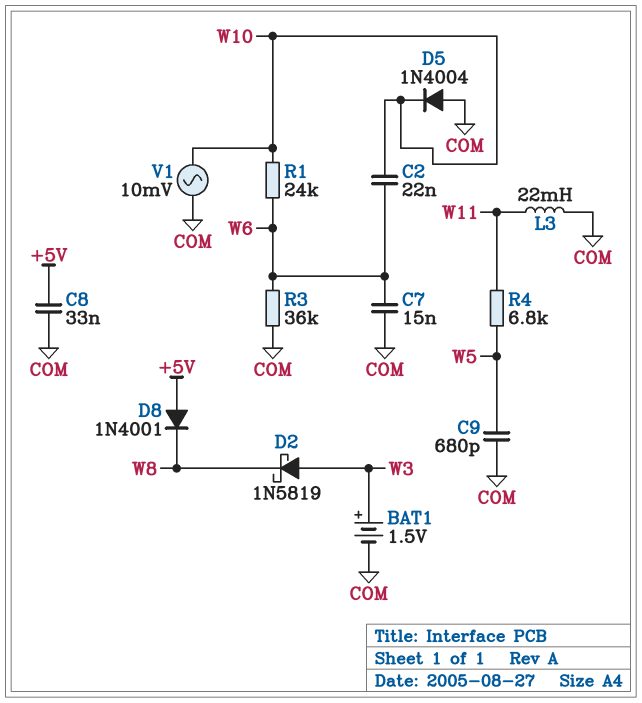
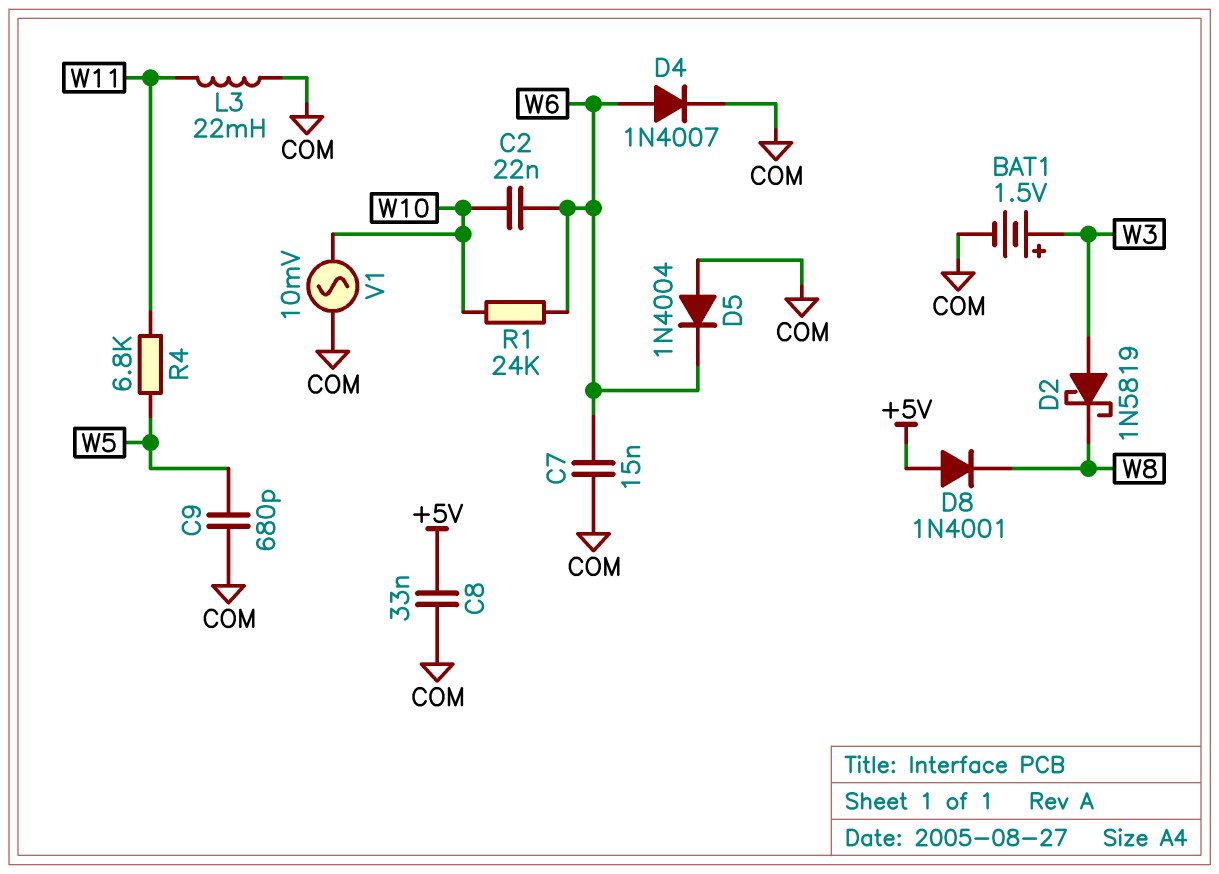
D4: none -> diode 1N4007 (A W6, K COM)
D5: diode 1N4004 (A COM, K W10) -> diode 1N4004 (A COM, K W6)
R3: 36k (COM, W6) -> none

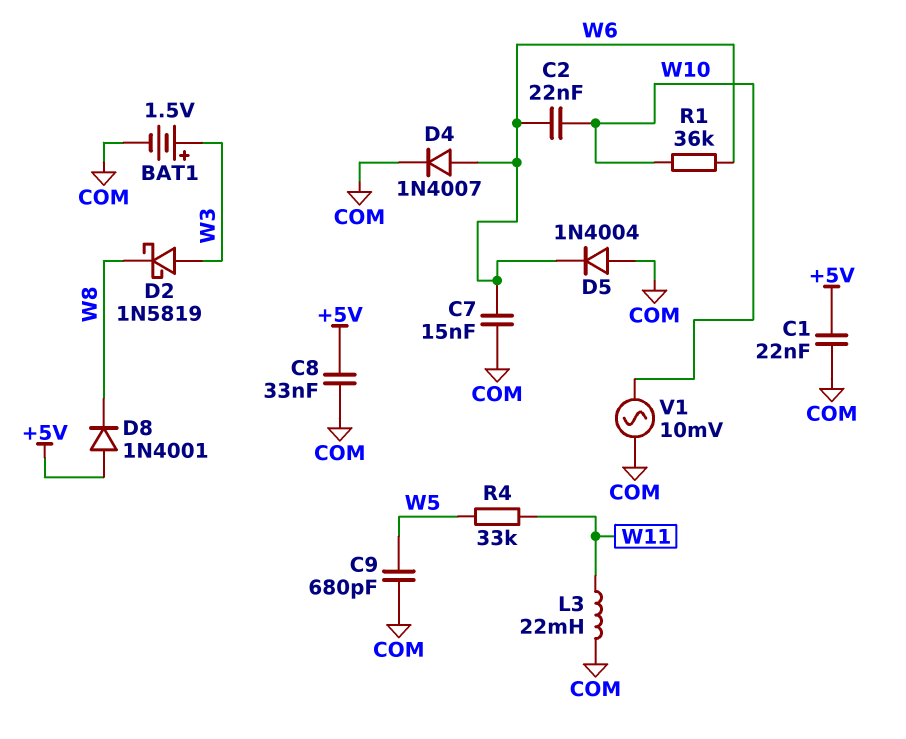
C1: none -> 22nF (+5V, COM)
R1: 24k (W6, W10) -> 36k (W6, W10)
R4: 6.8k (W5, W11) -> 33k (W5, W11)

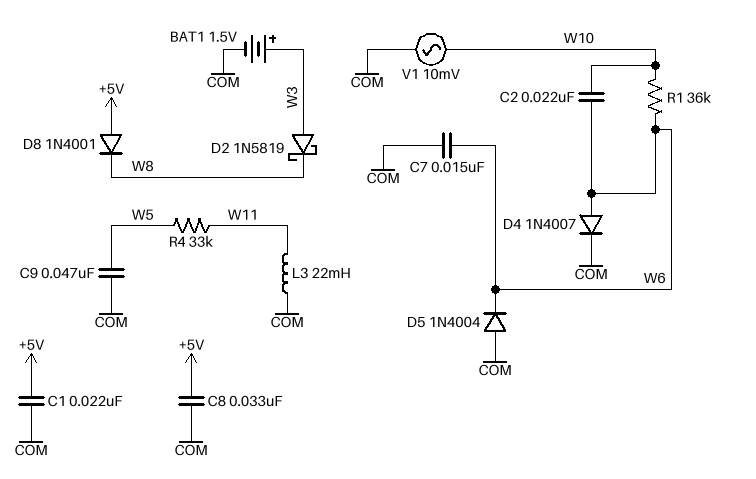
C9: 680pF (COM, W5) -> 47nF (COM, W5)

